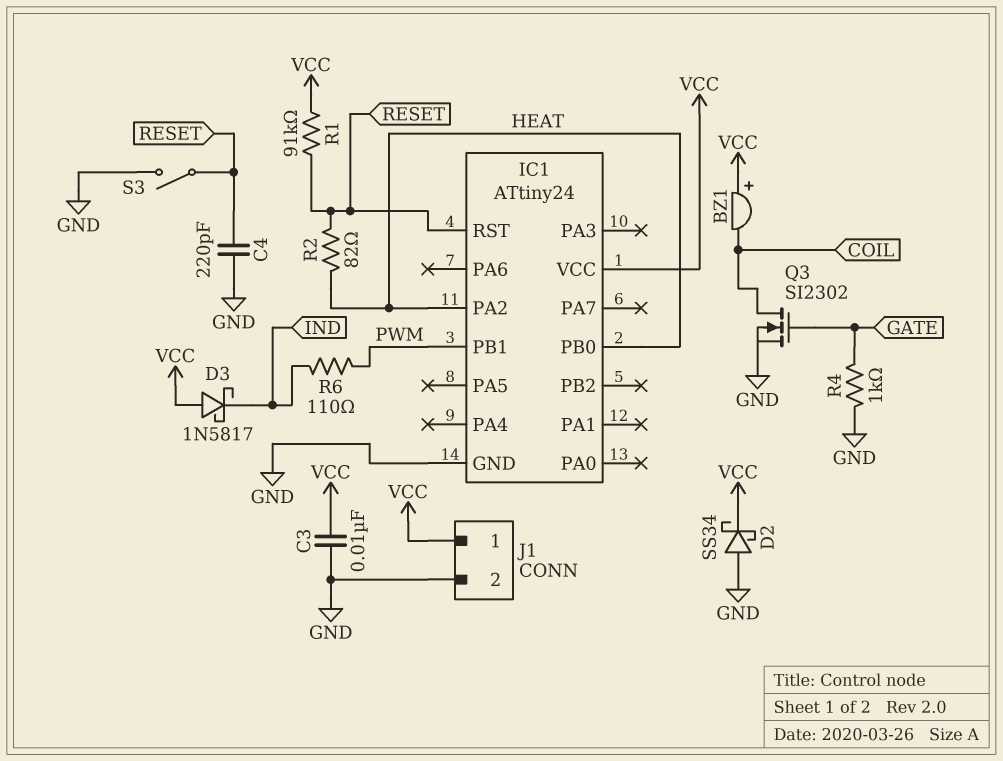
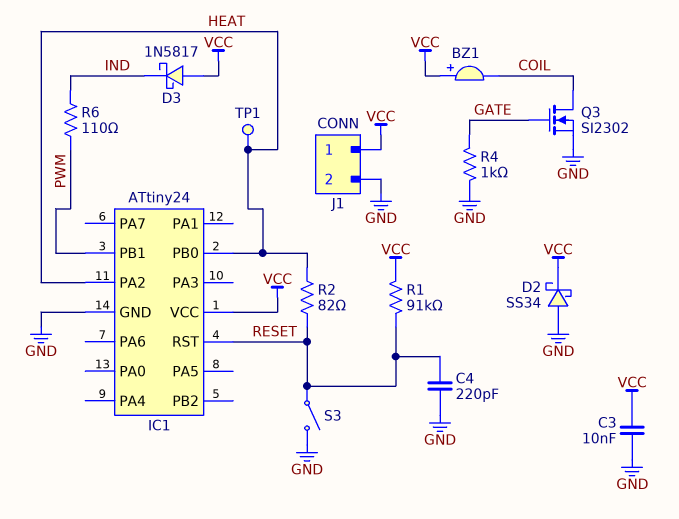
TP1: none -> test point (HEAT)

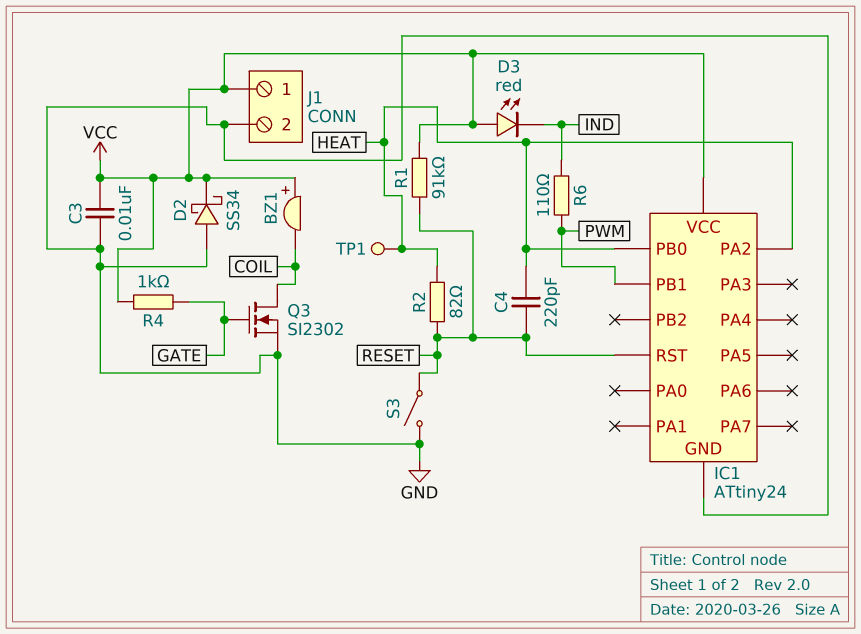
C4: 220pF (GND, RESET) -> 220pF (HEAT, RESET)
D3: schottky 1N5817 (A VCC, K IND) -> LED red (A VCC, K IND)
R4: 1k (GATE, GND) -> 1k (GATE, VCC)

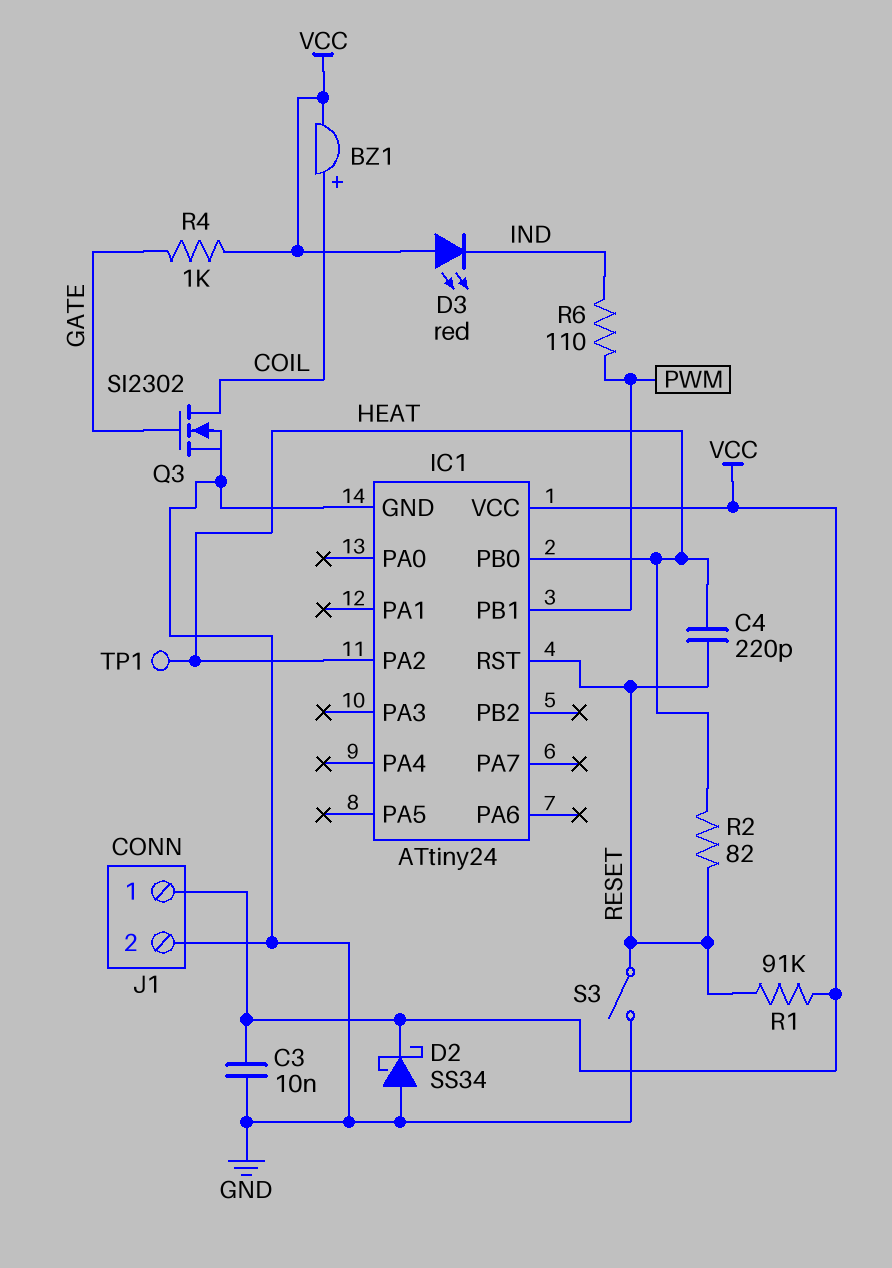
BZ1: buzzer (plus VCC, minus COIL) -> buzzer (plus COIL, minus VCC)

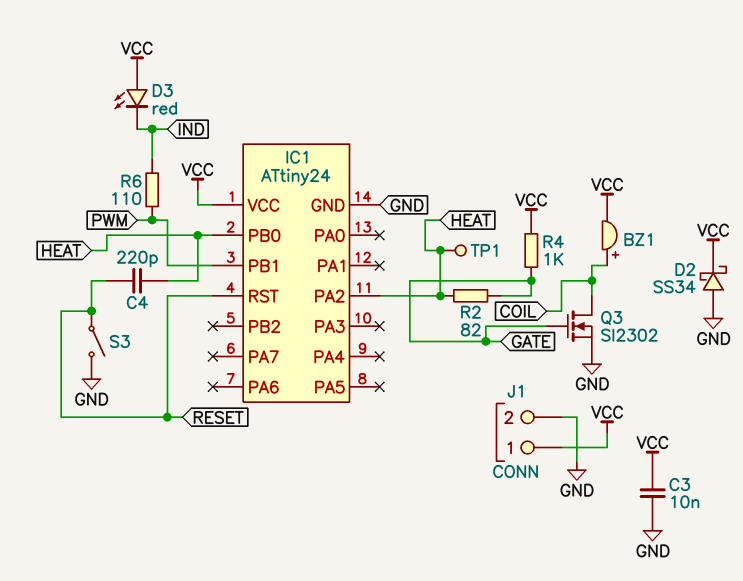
R1: 91k (RESET, VCC) -> none
R2: 82 (HEAT, RESET) -> 82 (GATE, HEAT)

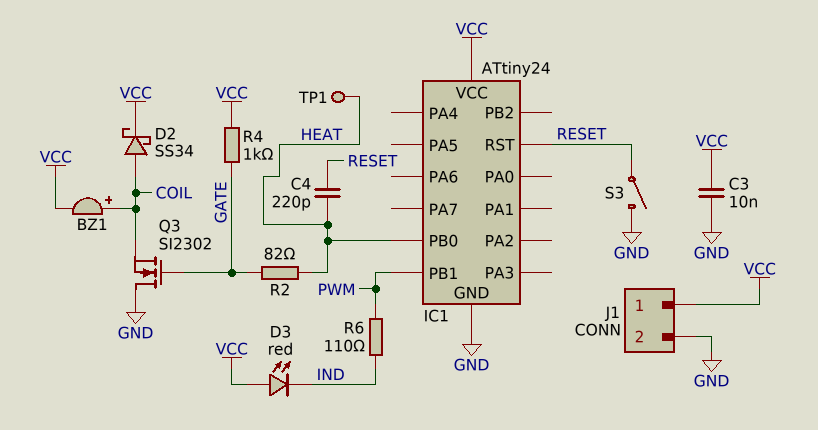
D2: schottky SS34 (A GND, K VCC) -> schottky SS34 (A COIL, K VCC)
IC1 pin PA2: HEAT -> none
Q3: NMOS SI2302 (G GATE, D COIL, S GND) -> NMOS SI2302 (G GATE, D GND, S COIL)

